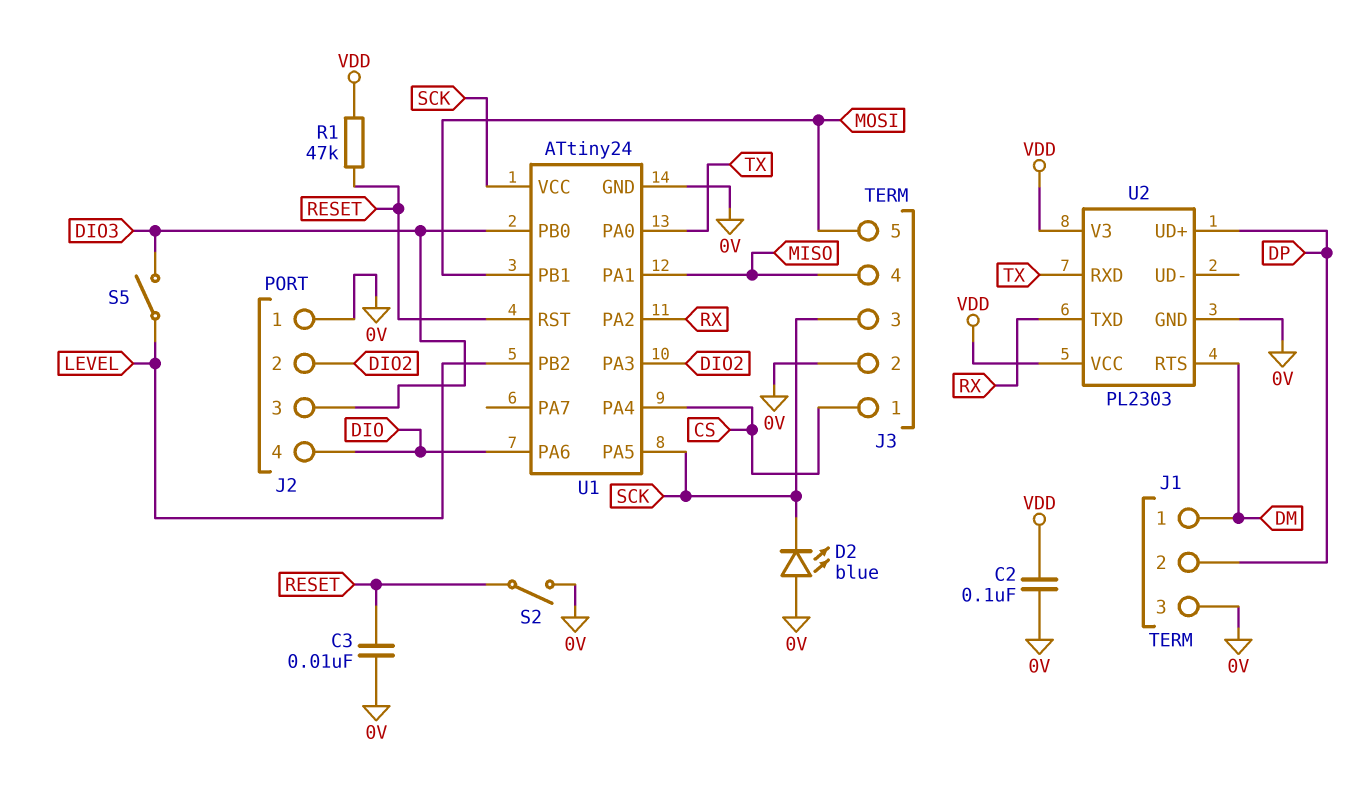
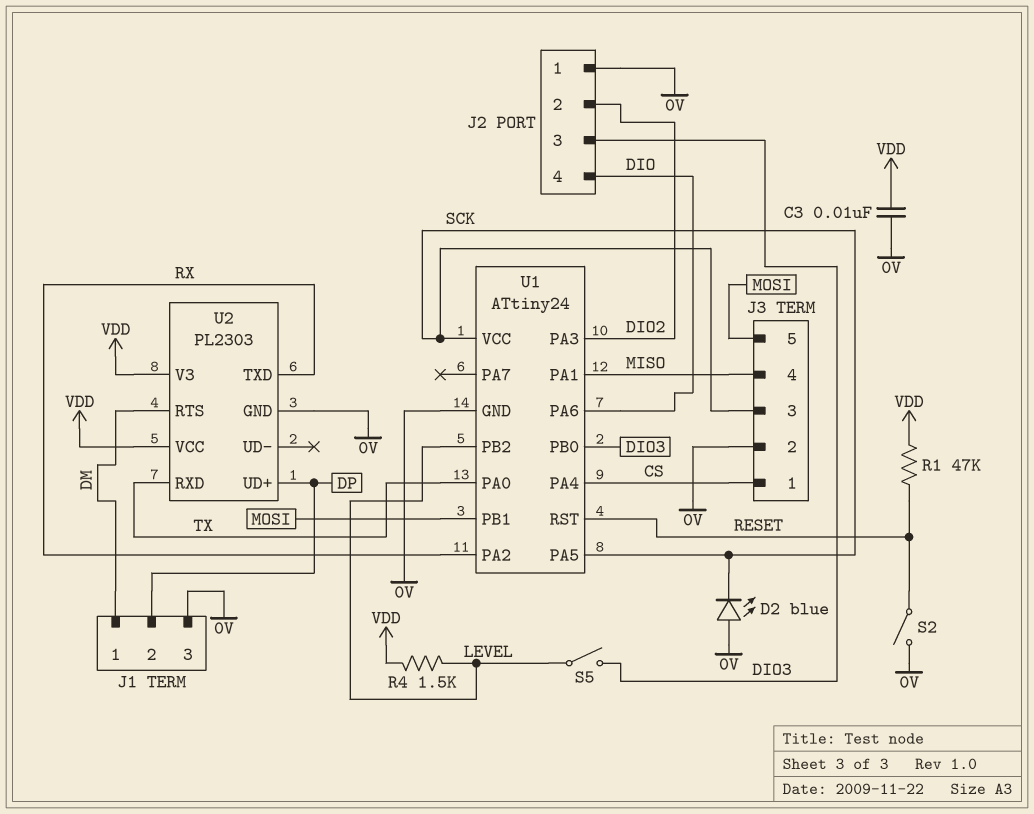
C2: 100nF (0V, VDD) -> none
C3: 10nF (0V, RESET) -> 10nF (0V, VDD)
R4: none -> 1.5k (LEVEL, VDD)

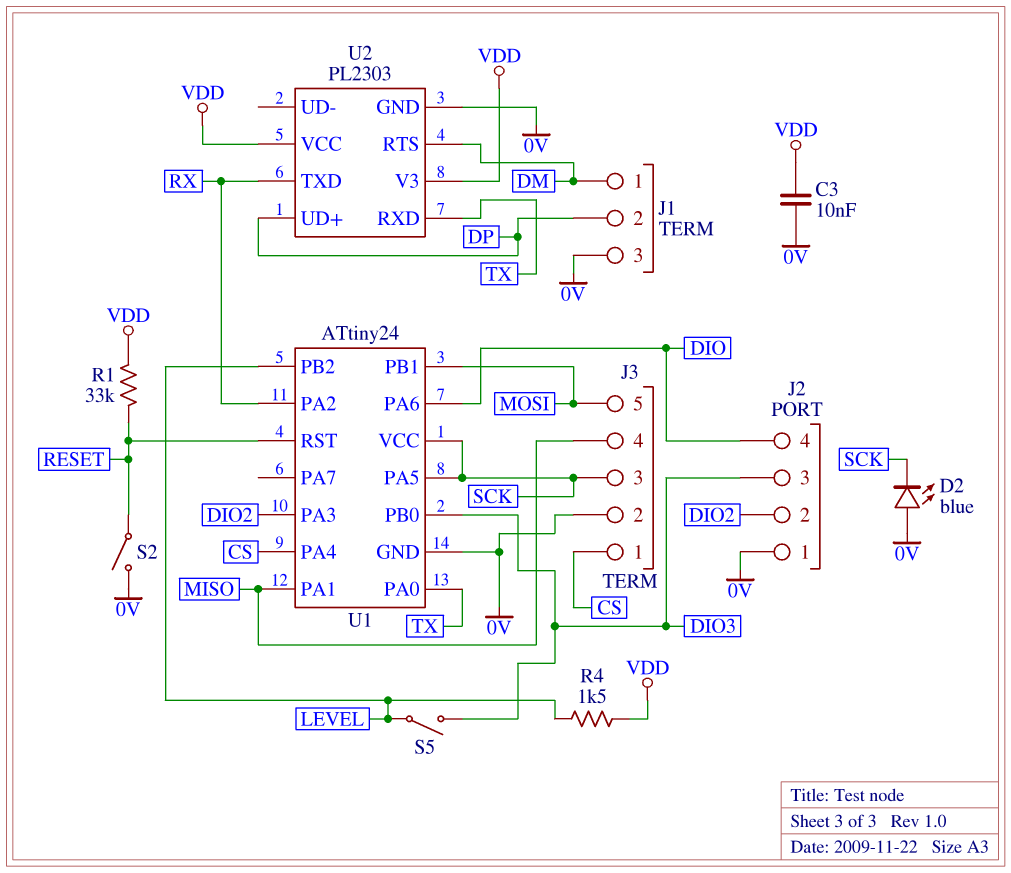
R1: 47k (RESET, VDD) -> 33k (RESET, VDD)

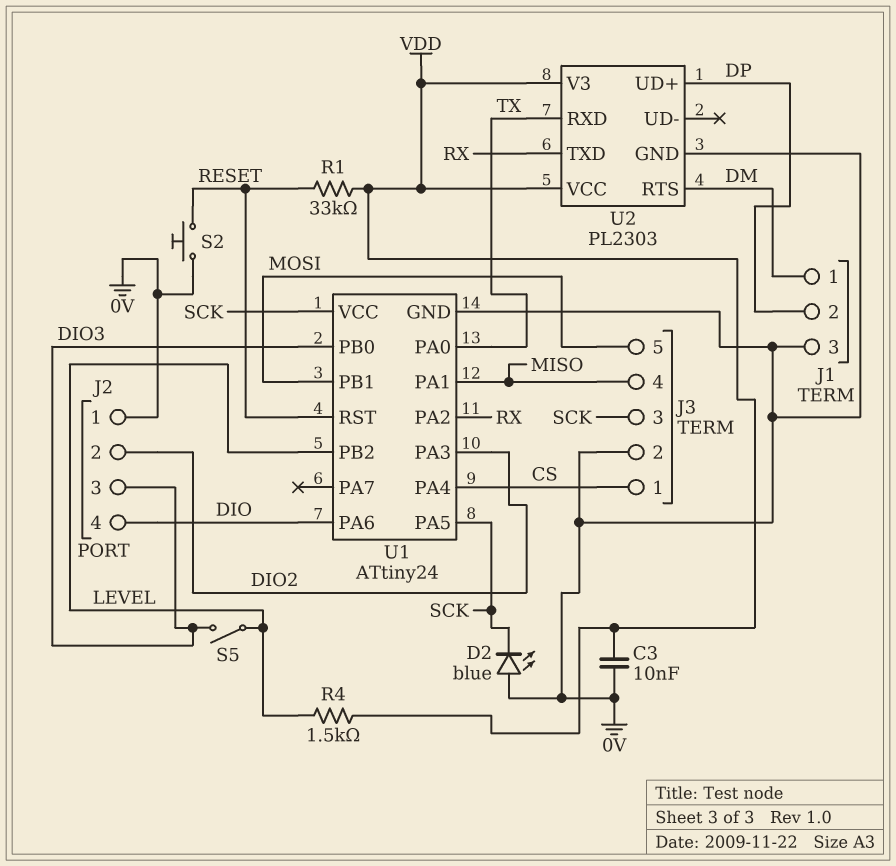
S2: switch (0V, RESET) -> button (0V, RESET)

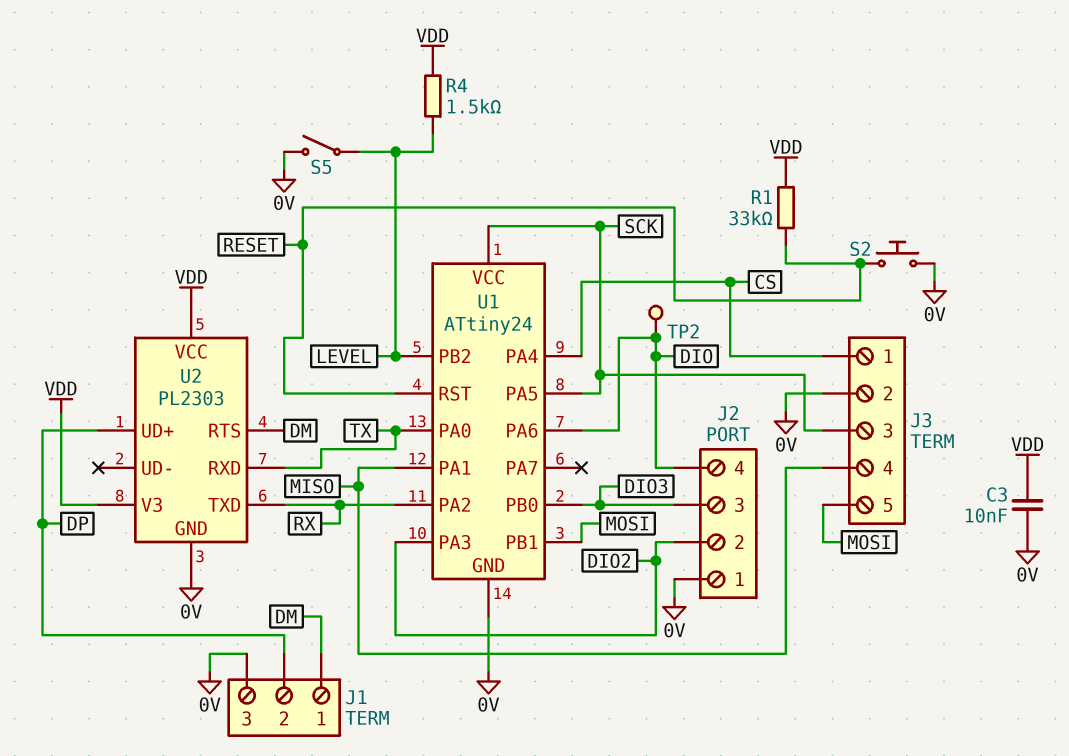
D2: LED blue (A 0V, K SCK) -> none
S5: switch (DIO3, LEVEL) -> switch (0V, LEVEL)
TP2: none -> test point (DIO)

